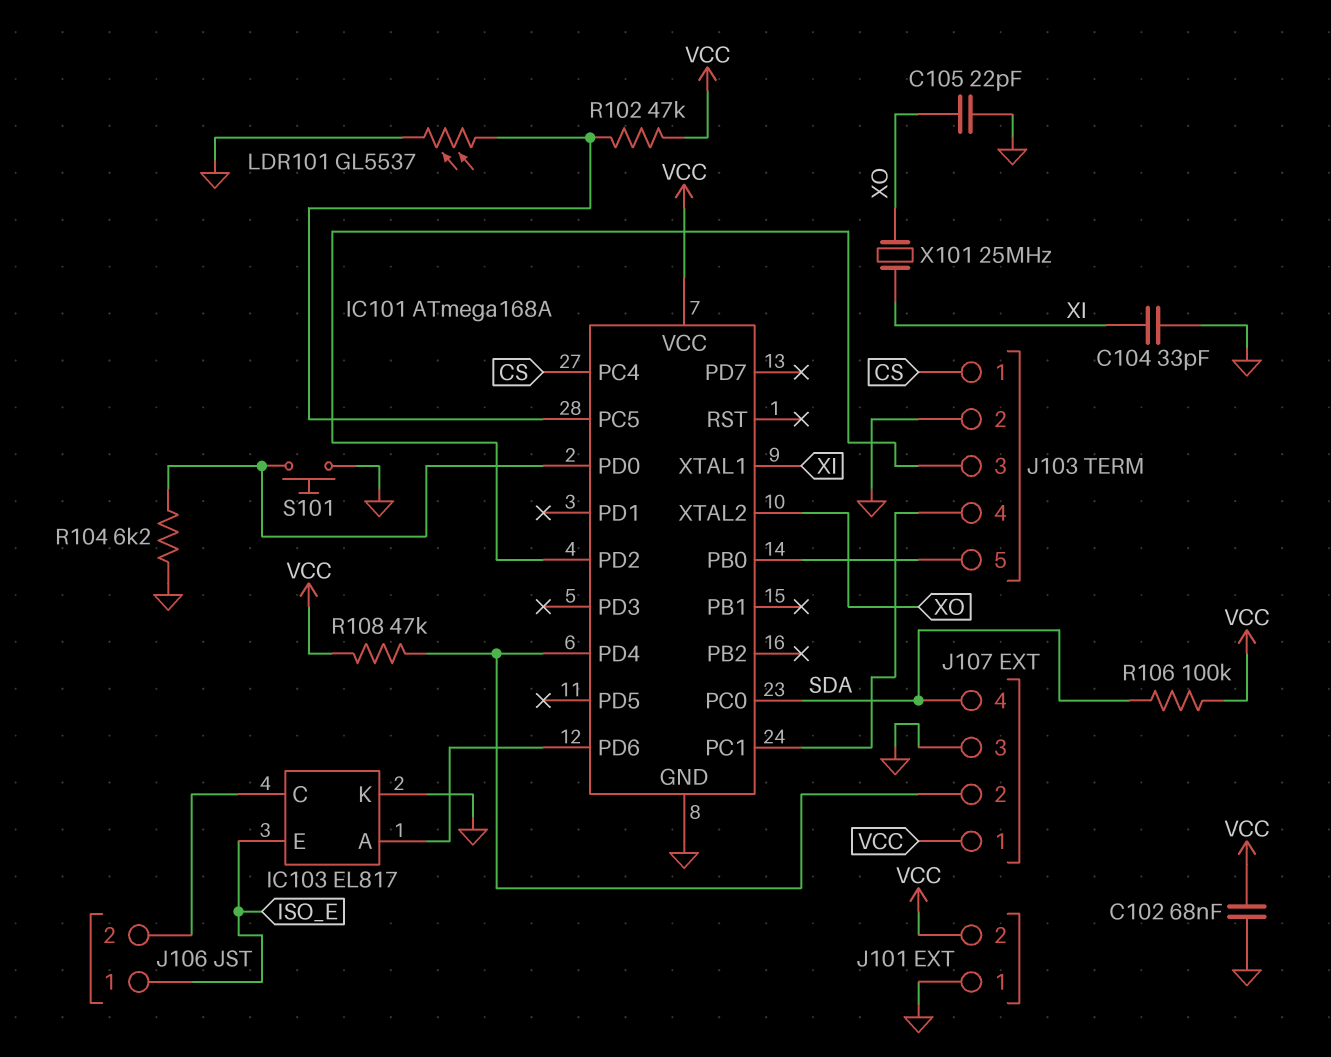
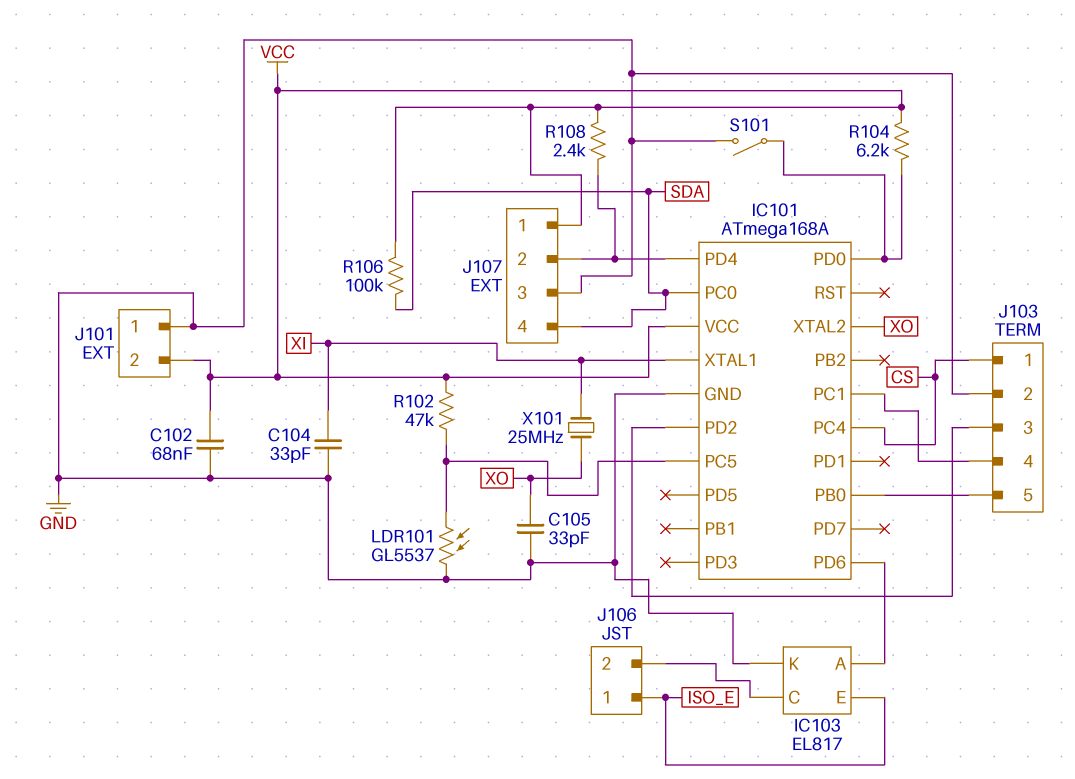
C105: 22pF (GND, XO) -> 33pF (GND, XO)
R104: 6.2k (GND, IC101/PD0) -> 6.2k (IC101/PD0, VCC)
R108: 47k (IC101/PD4, VCC) -> 2.4k (IC101/PD4, VCC)
S101: button (GND, IC101/PD0) -> switch (GND, IC101/PD0)

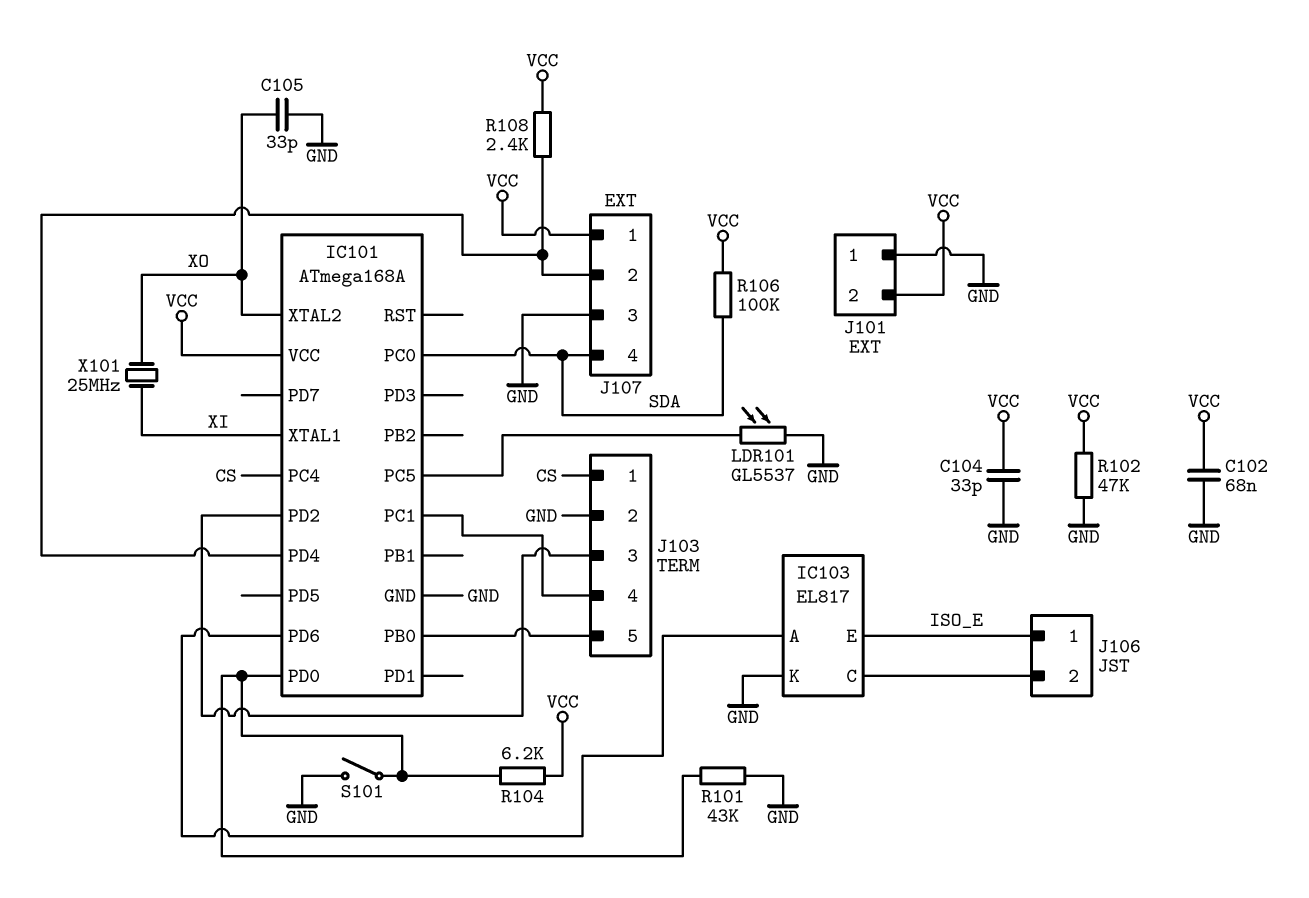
C104: 33pF (GND, XI) -> 33pF (GND, VCC)
R101: none -> 43k (GND, IC101/PD0)
R102: 47k (IC101/PC5, VCC) -> 47k (GND, VCC)

